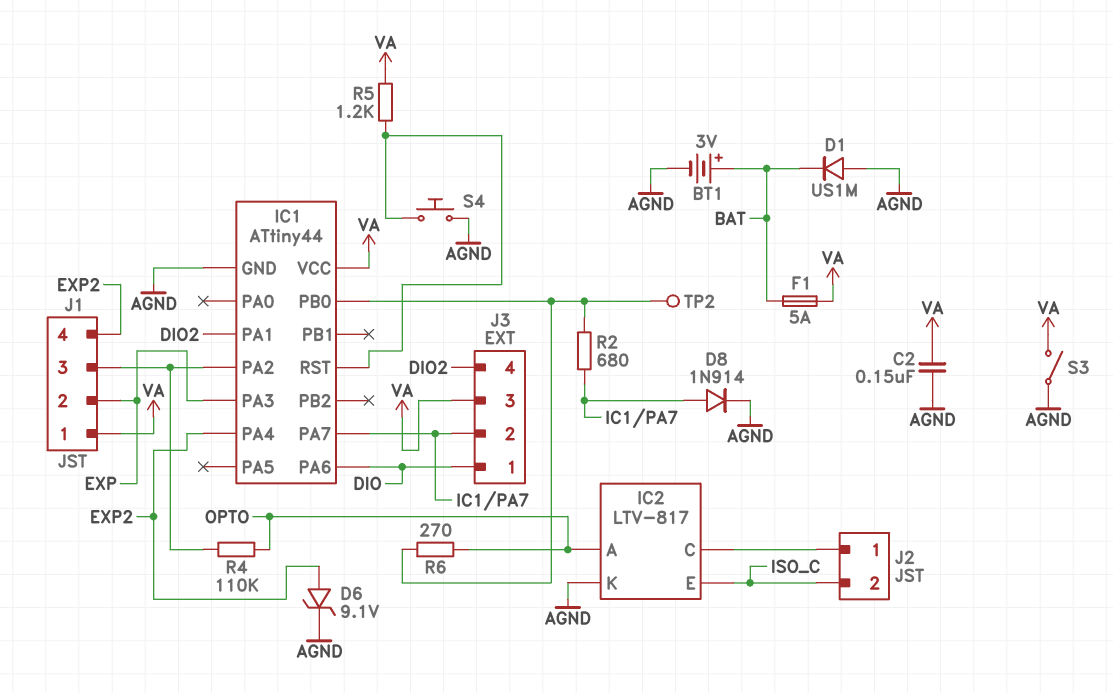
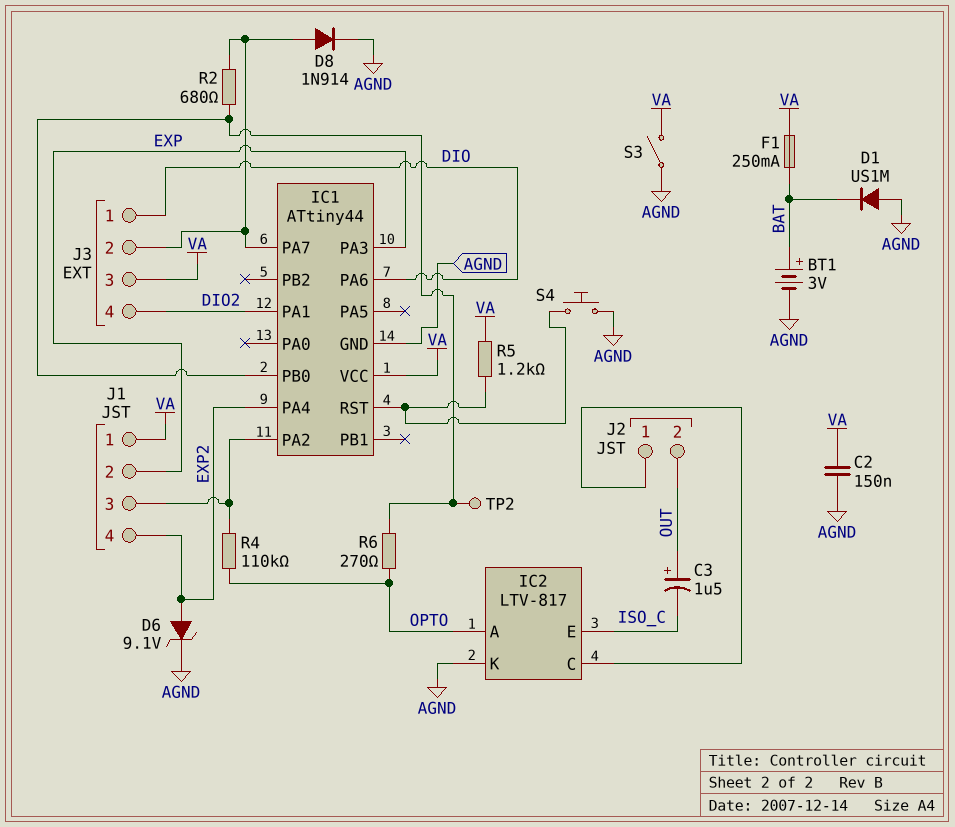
C3: none -> 1.5uF (plus OUT, minus ISO_C)
F1: 5A (BAT, VA) -> 250mA (BAT, VA)
J2 pin 2: ISO_C -> OUT

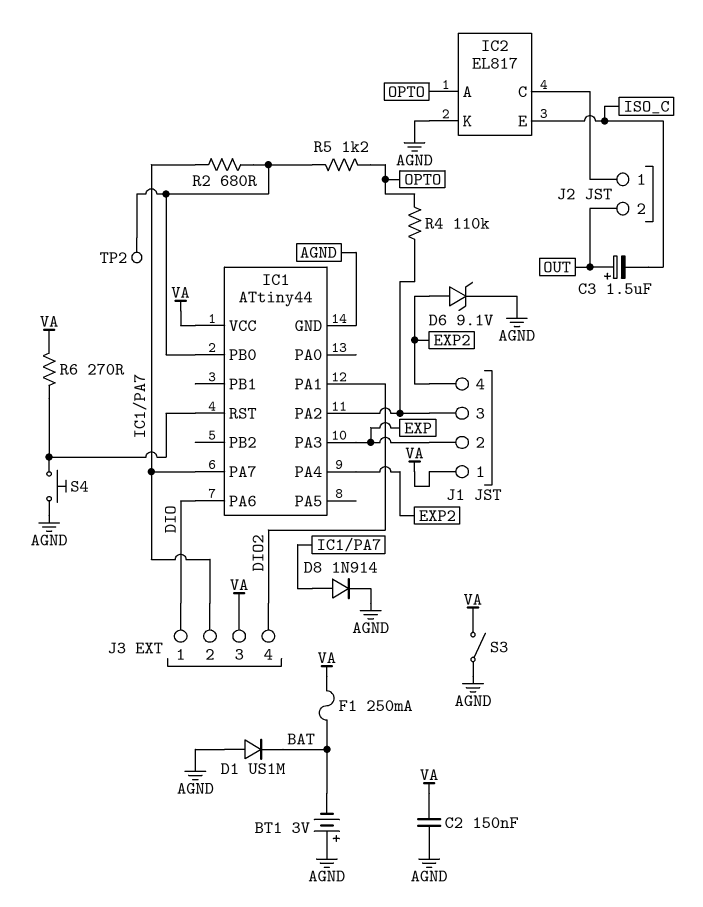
BT1: 3V (plus BAT, minus AGND) -> 3V (plus AGND, minus BAT)
IC2: LTV-817 -> EL817
R5: 1.2k (IC1/RST, VA) -> 1.2k (IC1/PB0, OPTO)
R6: 270 (IC1/PB0, OPTO) -> 270 (IC1/RST, VA)

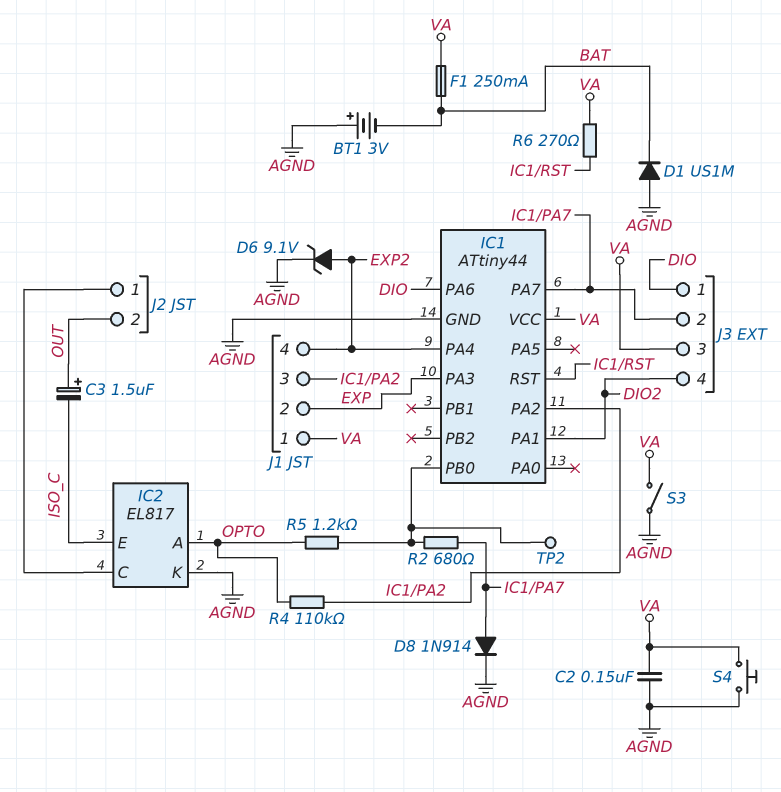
S4: button (AGND, IC1/RST) -> button (AGND, VA)

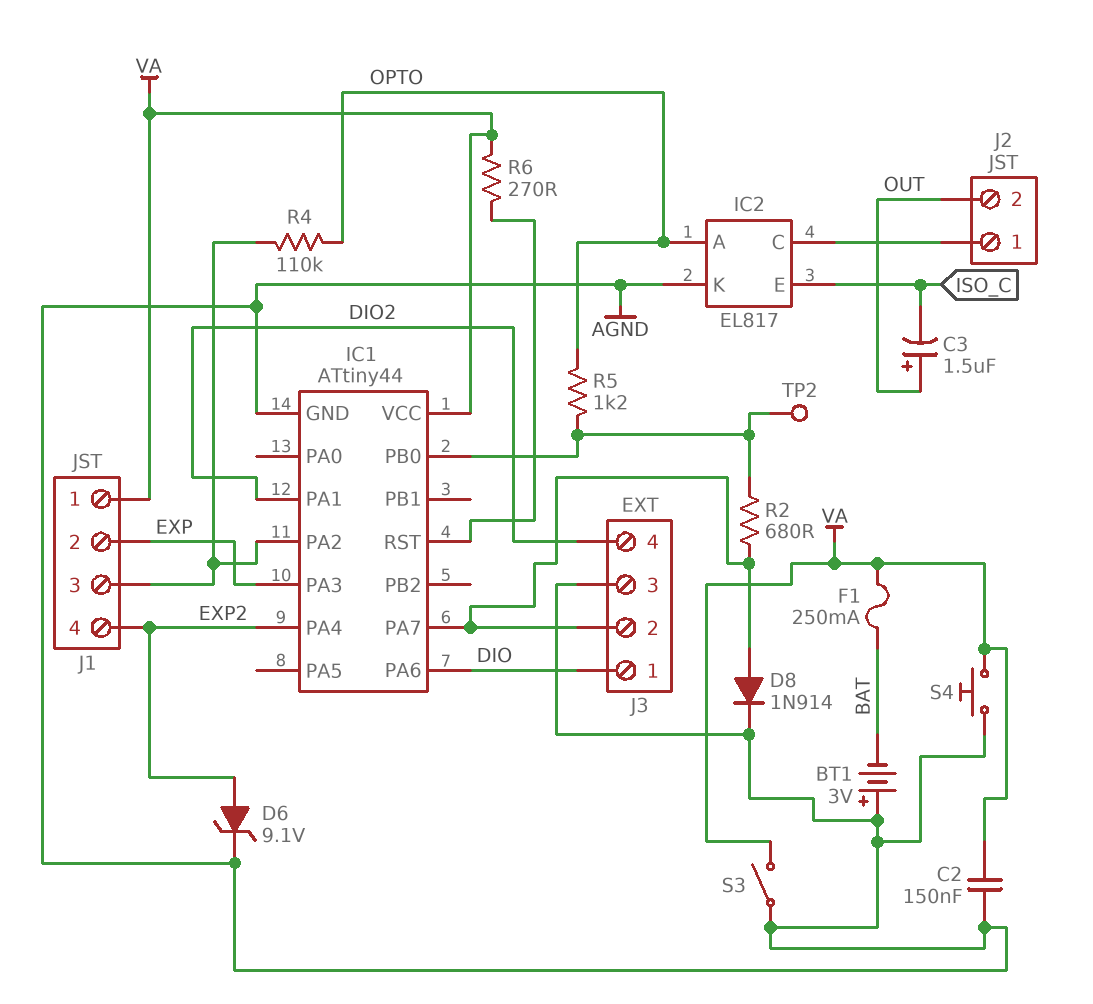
D1: diode US1M (A AGND, K BAT) -> none
J3 pin 3: VA -> AGND

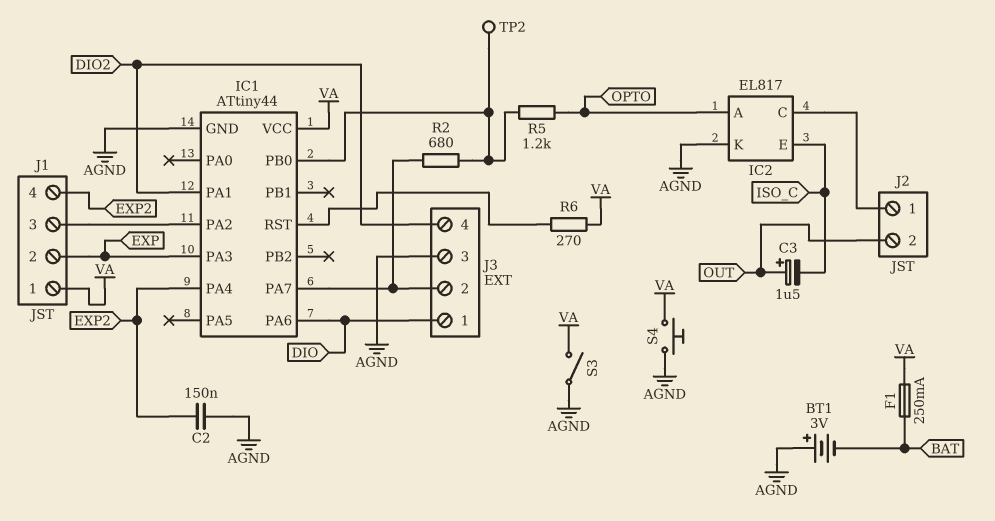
C2: 150nF (AGND, VA) -> 150nF (AGND, EXP2)
D6: zener 9.1V (A EXP2, K AGND) -> none
D8: diode 1N914 (A IC1/PA7, K AGND) -> none
R4: 110k (IC1/PA2, OPTO) -> none

